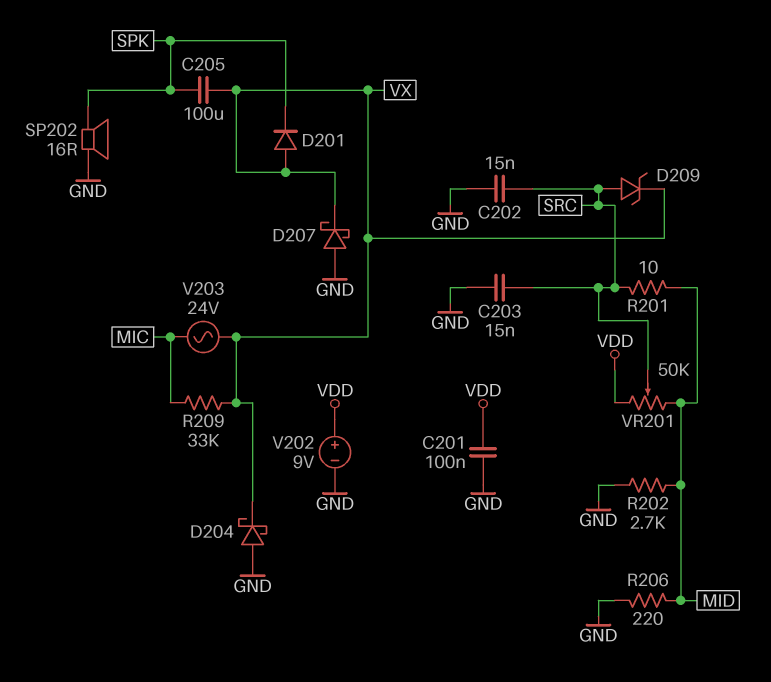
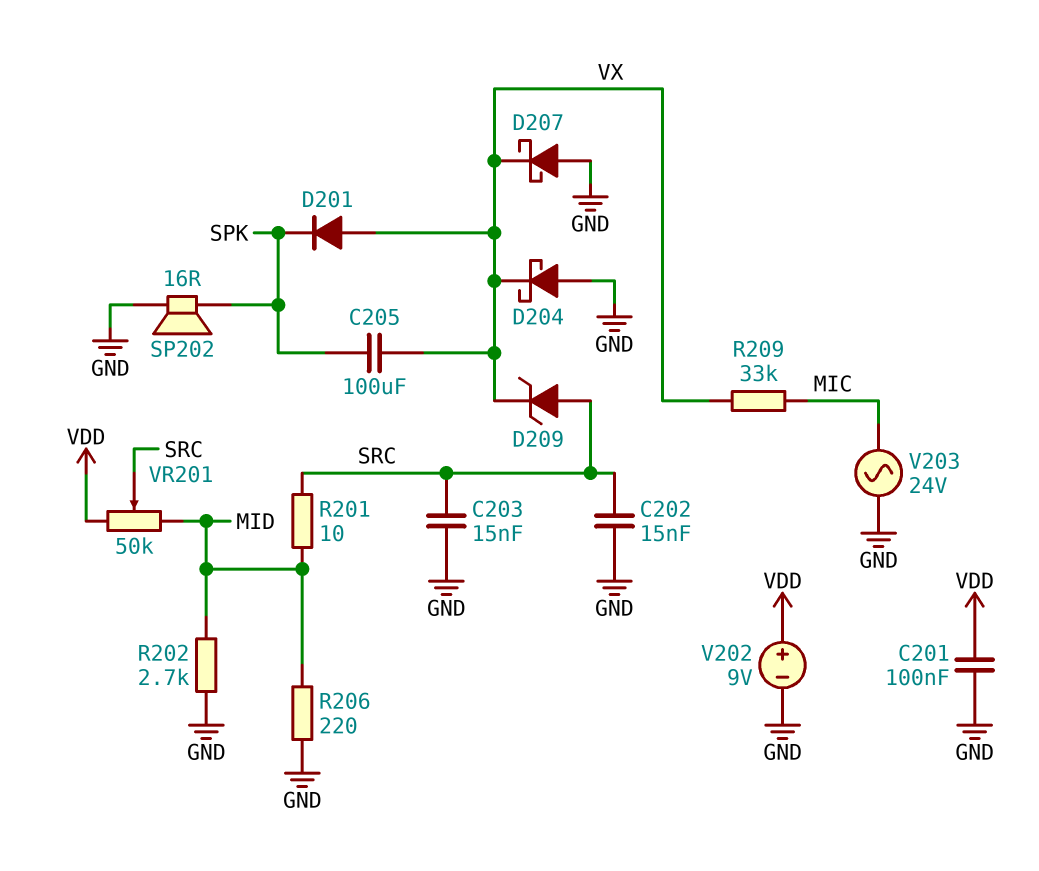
V203: AC 24V (MIC, VX) -> AC 24V (GND, MIC)

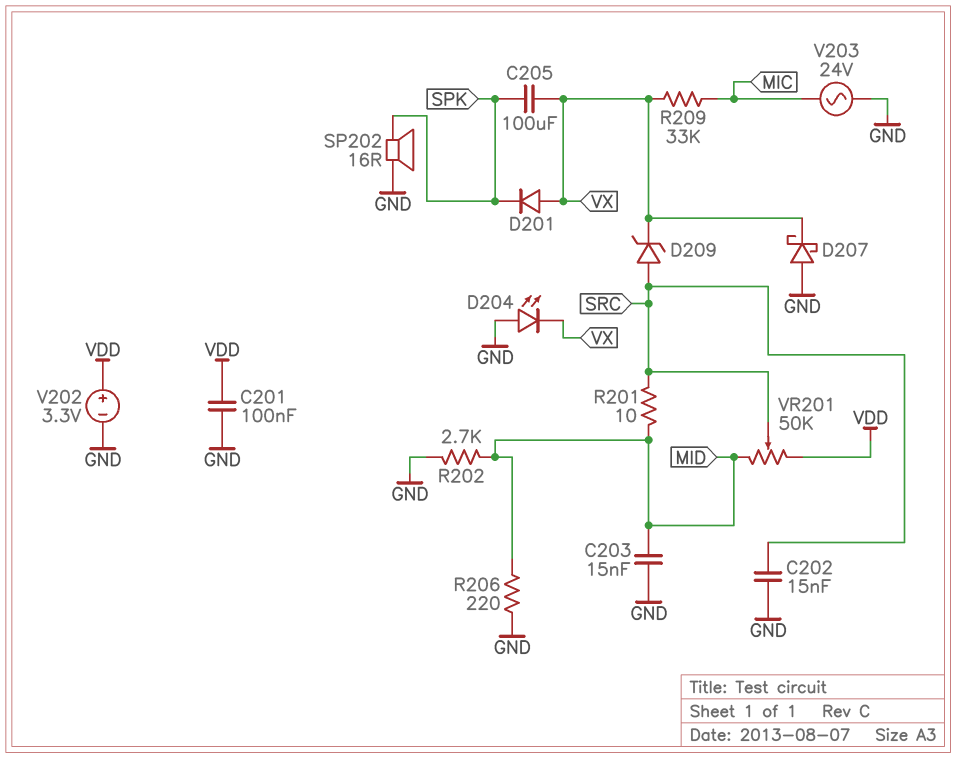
C203: 15nF (GND, SRC) -> 15nF (GND, MID)
D204: schottky (A GND, K VX) -> LED (A GND, K VX)
V202: 9V (plus VDD, minus GND) -> 3.3V (plus VDD, minus GND)

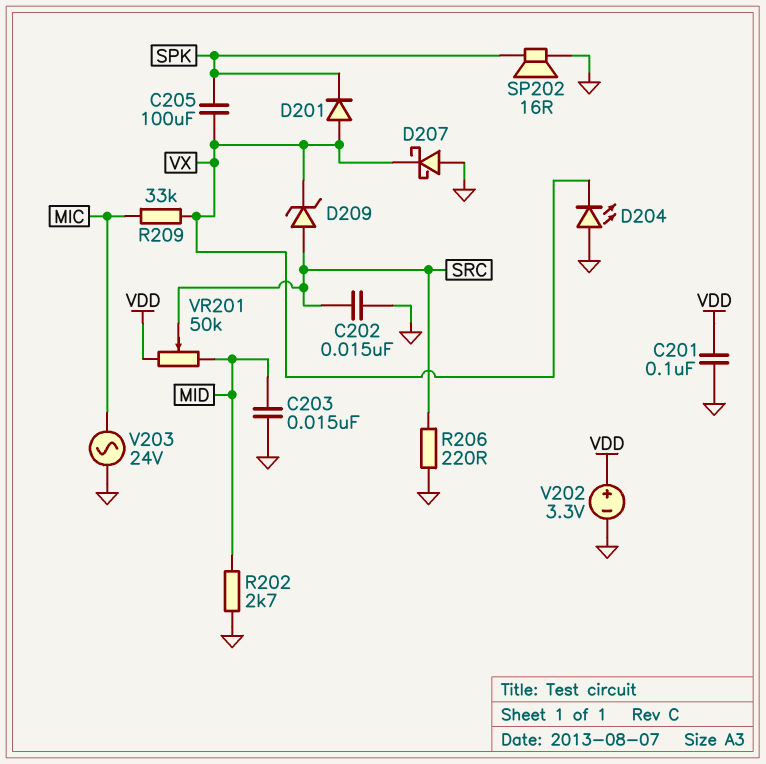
R201: 10 (MID, SRC) -> none
R206: 220 (GND, MID) -> 220 (GND, SRC)

